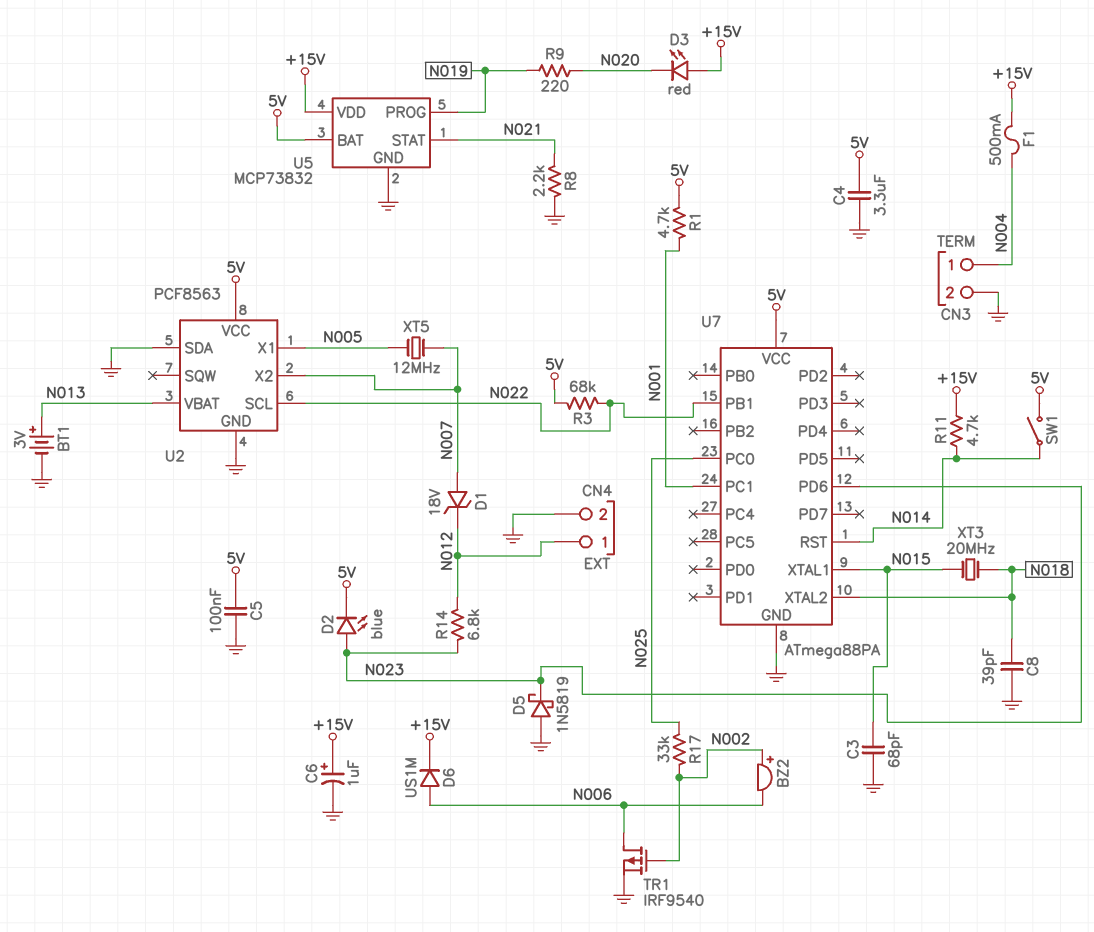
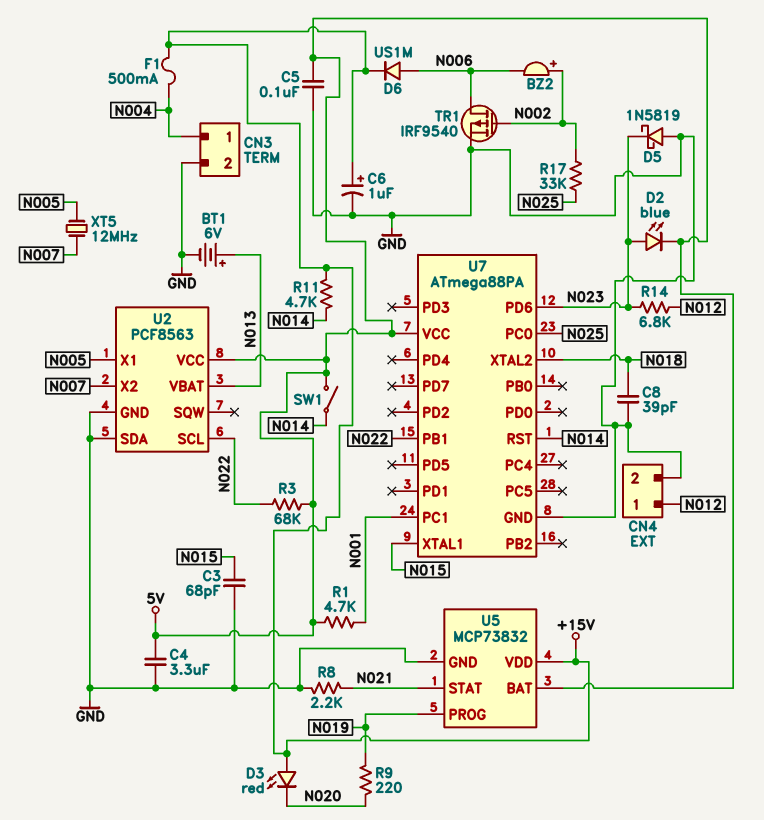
BT1: 3V (plus N013, minus GND) -> 6V (plus N013, minus GND)
D1: zener 18V (A N007, K N012) -> none
XT3: 20MHz (N015, N018) -> none

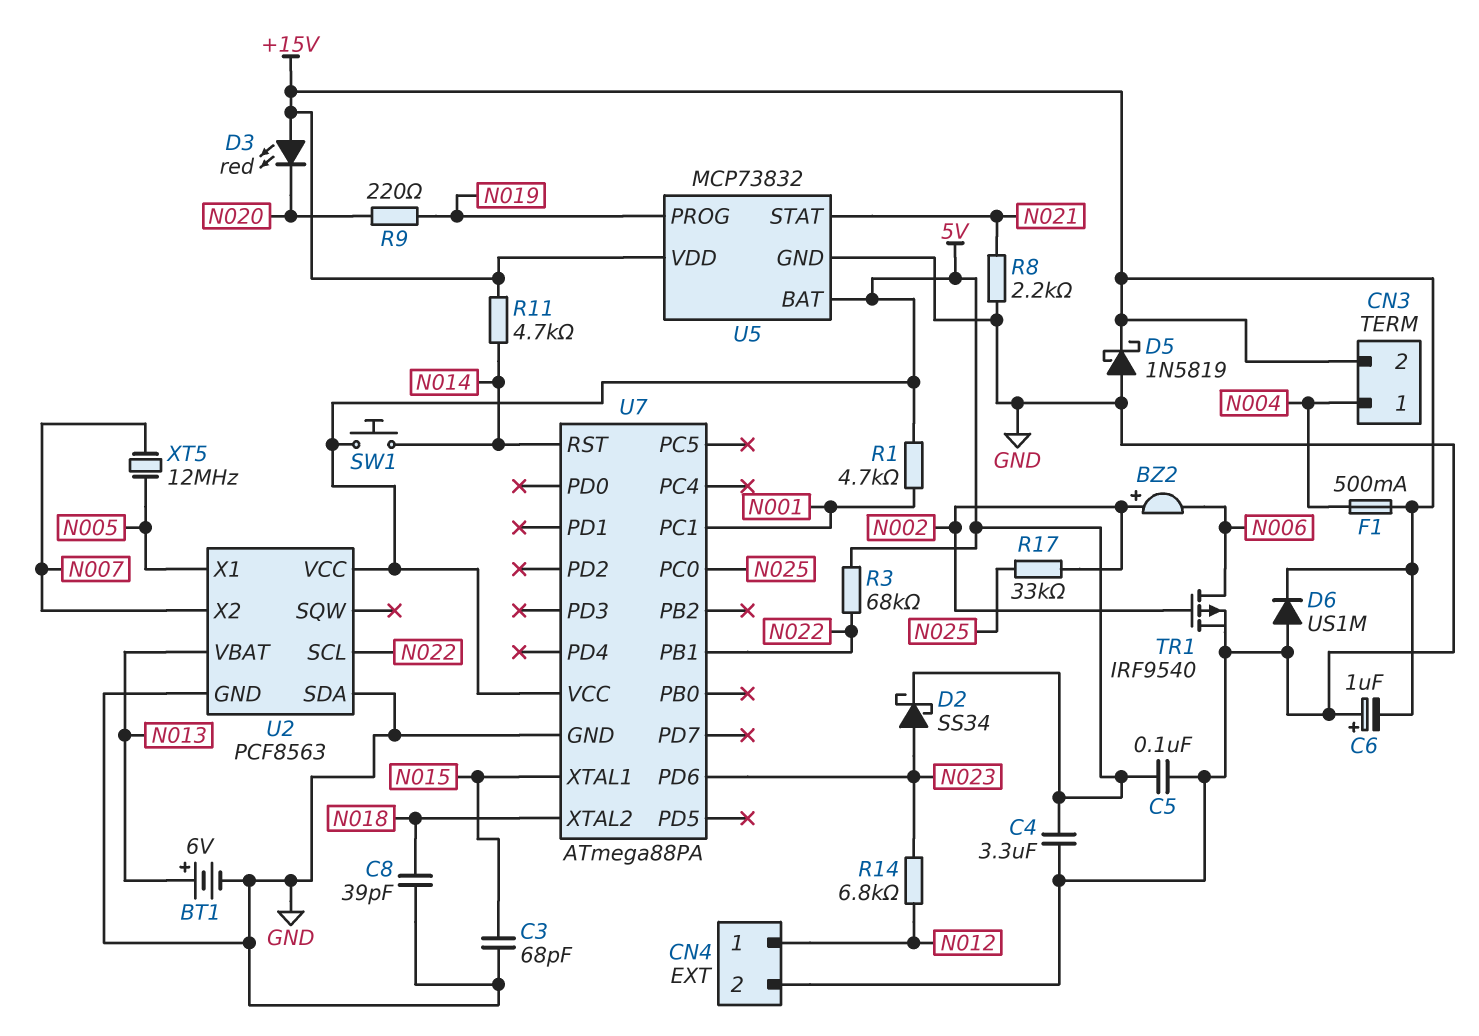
C6: 1uF (plus +15V, minus GND) -> 1uF (plus GND, minus +15V)
CN3 pin 2: GND -> +15V
D2: LED blue (A N023, K 5V) -> schottky SS34 (A N023, K 5V)
D5: schottky 1N5819 (A GND, K N023) -> schottky 1N5819 (A GND, K +15V)
D6: diode US1M (A N006, K +15V) -> diode US1M (A GND, K +15V)
SW1: switch (5V, N014) -> button (5V, N014)

